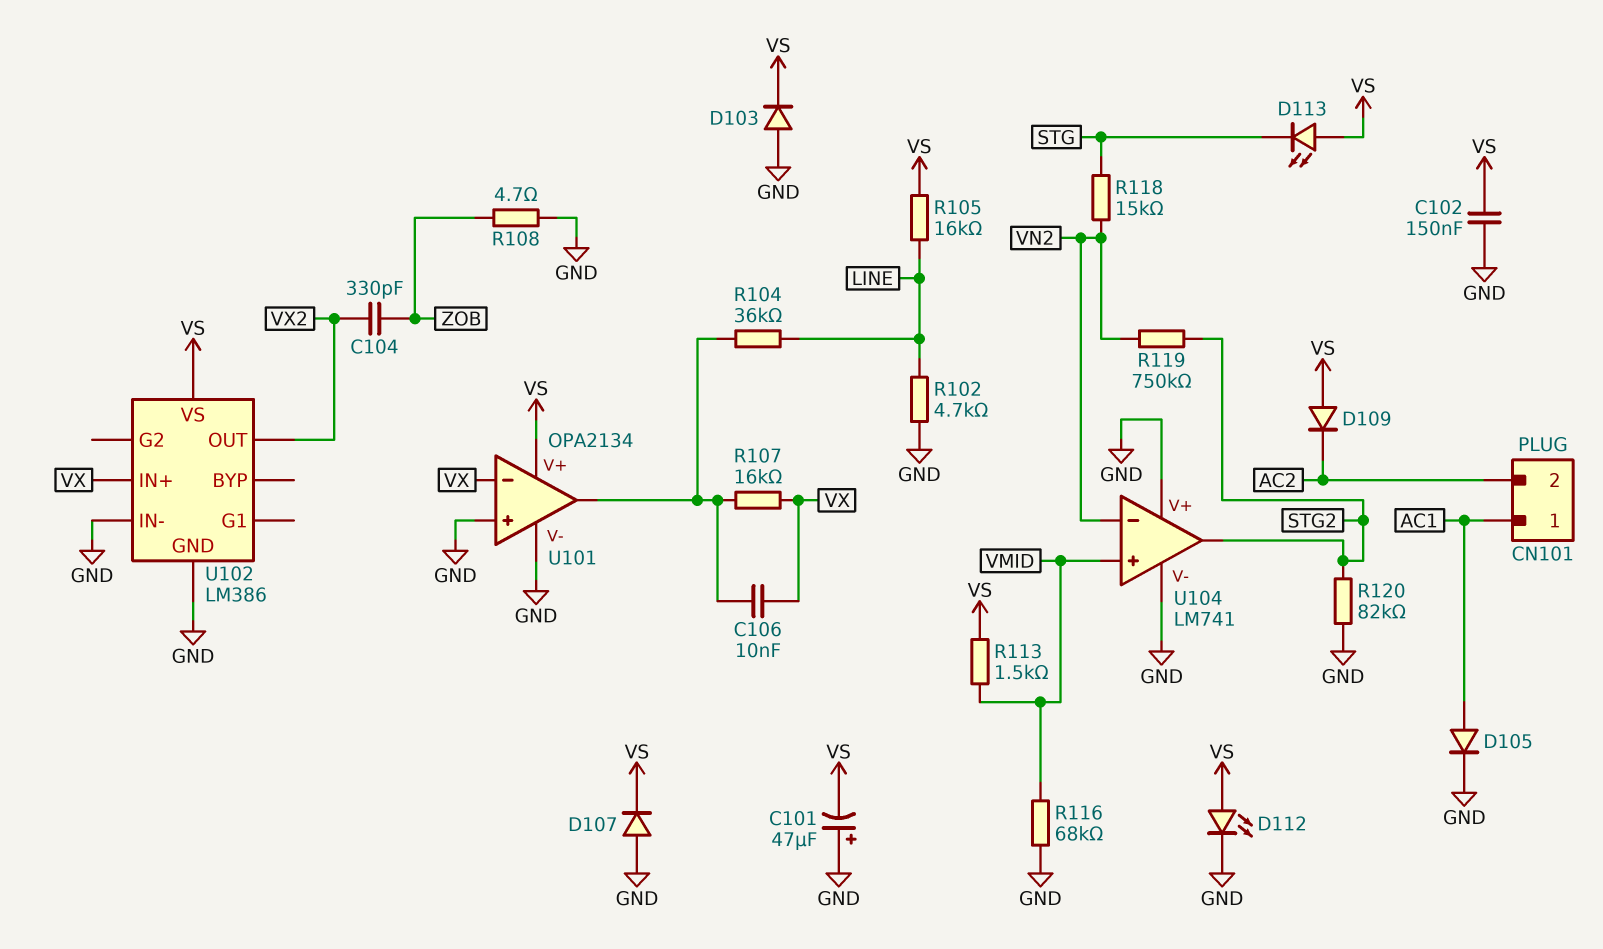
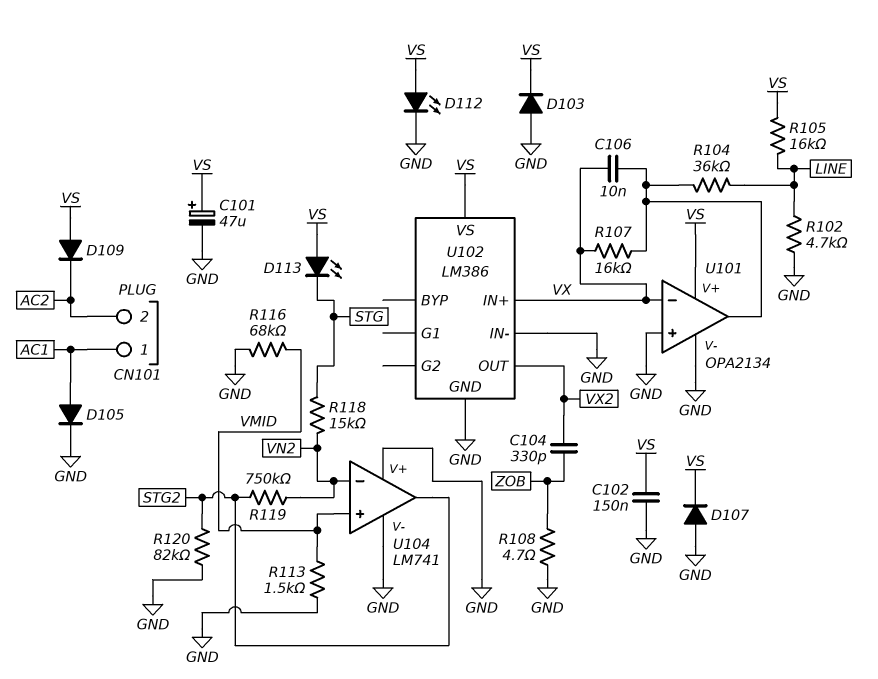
C101: 47uF (plus GND, minus VS) -> 47uF (plus VS, minus GND)
R113: 1.5k (VMID, VS) -> 1.5k (GND, VMID)

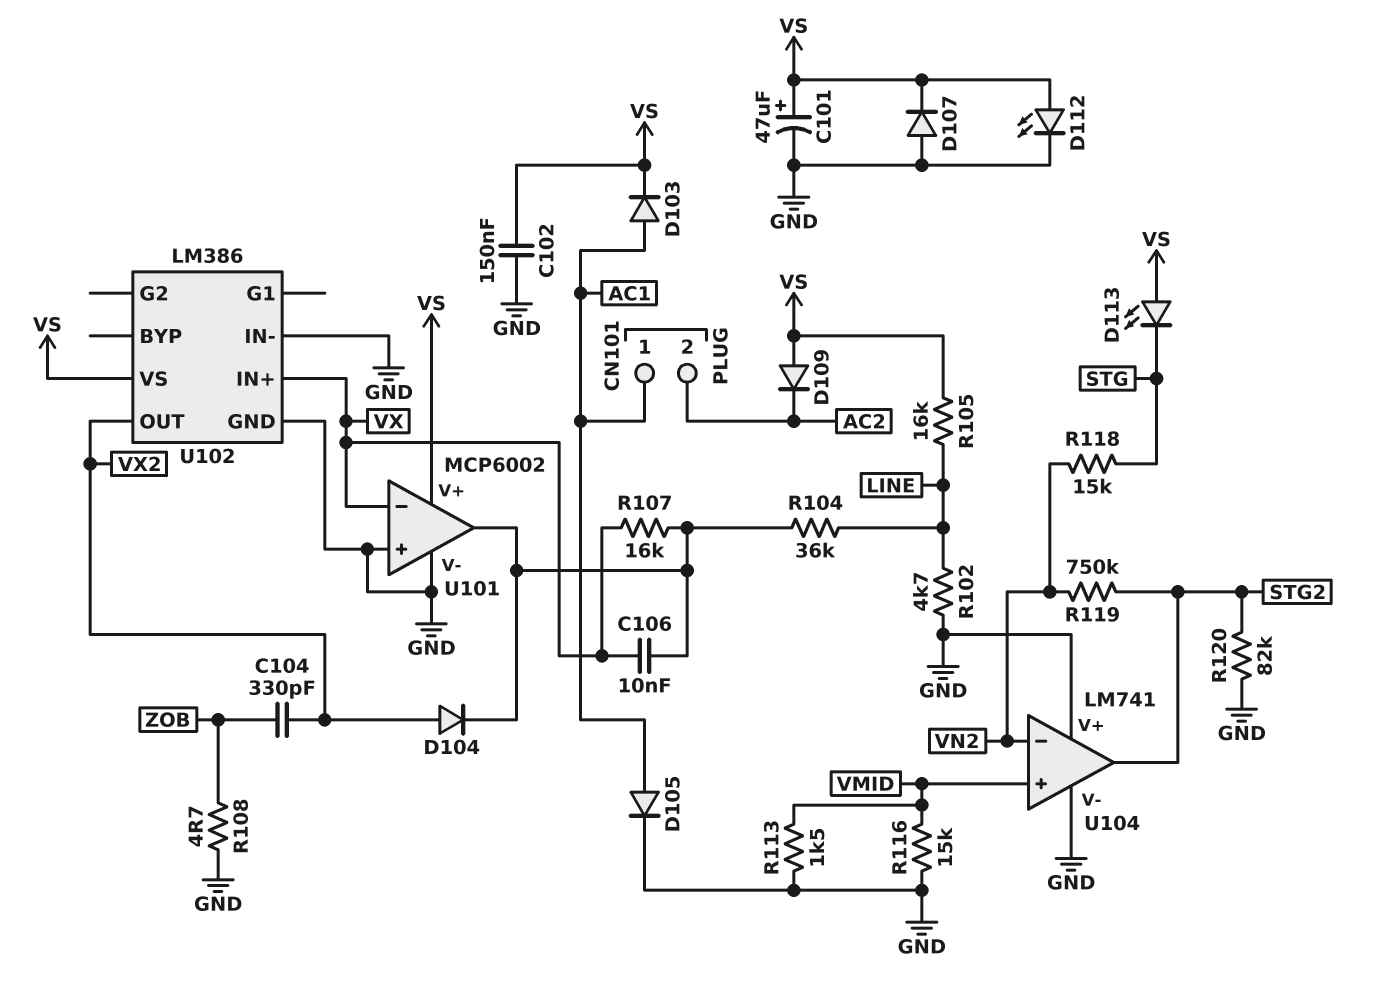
D103: diode (A GND, K VS) -> diode (A AC1, K VS)
D104: none -> diode (A VX2, K U101/out)
R116: 68k (GND, VMID) -> 15k (GND, VMID)
U101: OPA2134 -> MCP6002

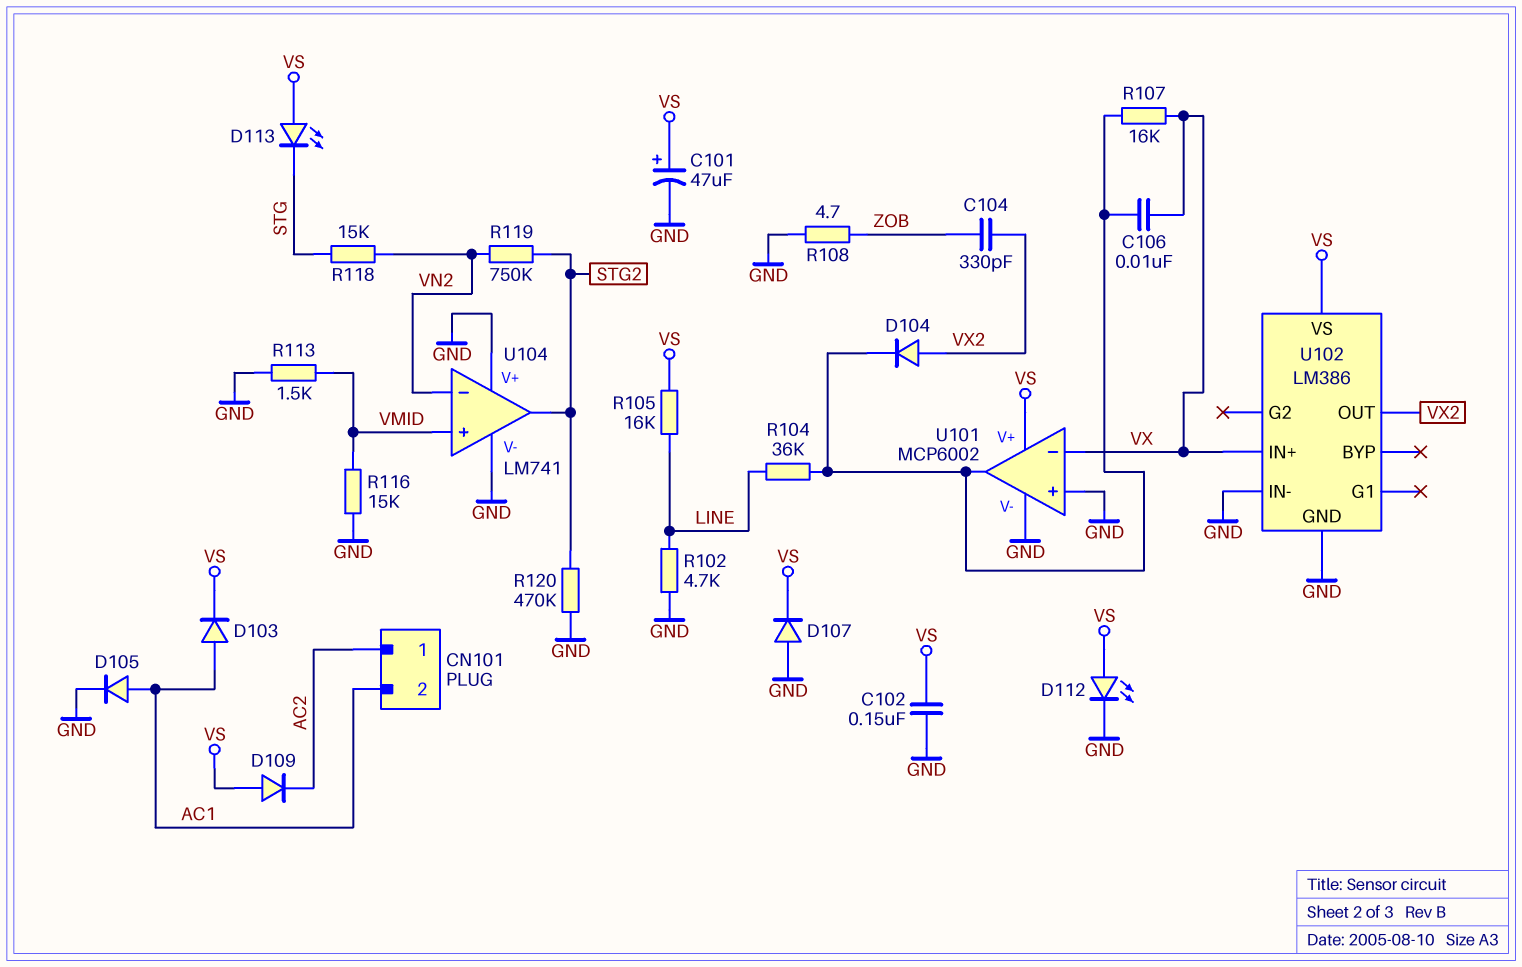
CN101 pin 1: AC1 -> AC2
CN101 pin 2: AC2 -> AC1
R120: 82k (GND, STG2) -> 470k (GND, STG2)

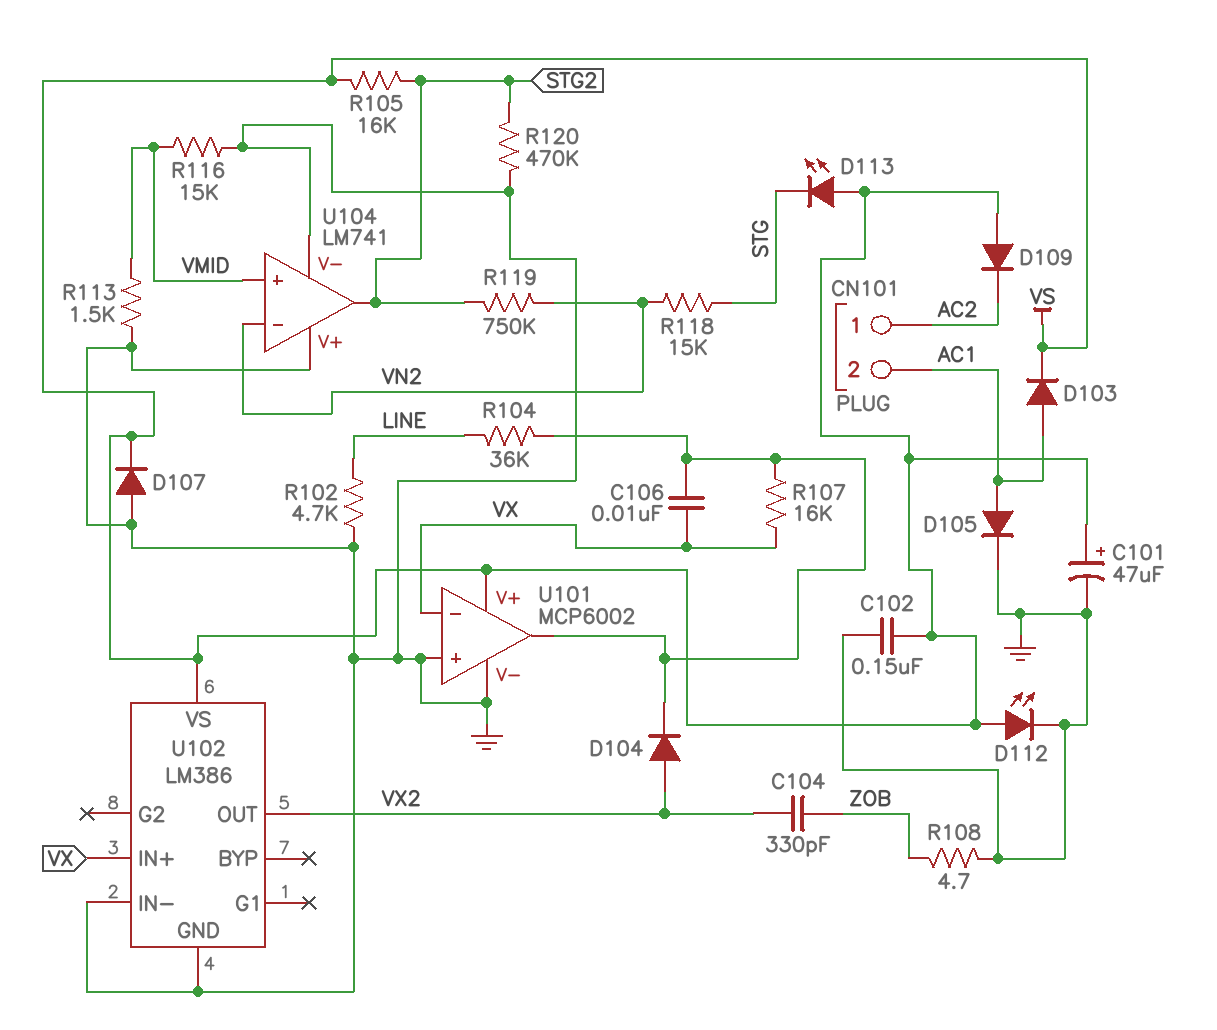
R105: 16k (LINE, VS) -> 16k (STG2, VS)

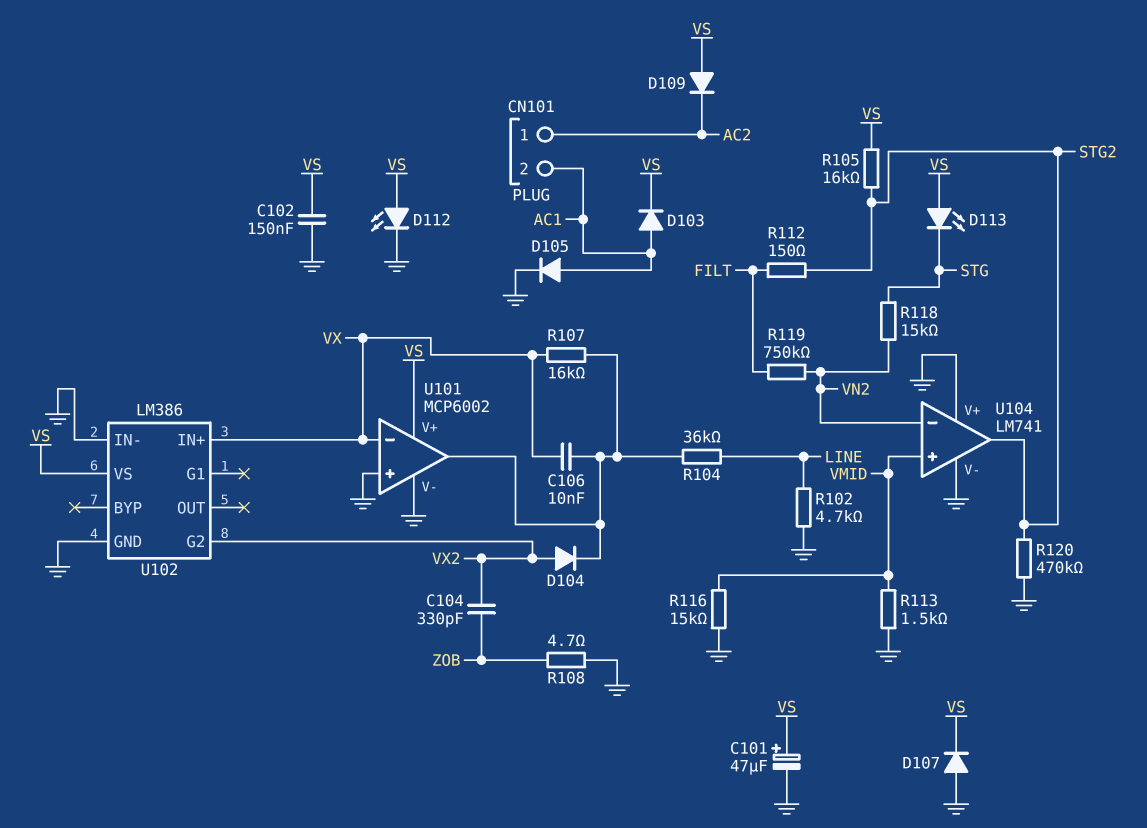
R112: none -> 150 (FILT, STG2)
R119: 750k (STG2, VN2) -> 750k (FILT, VN2)
U102 pin G2: none -> VX2
U102 pin OUT: VX2 -> none

